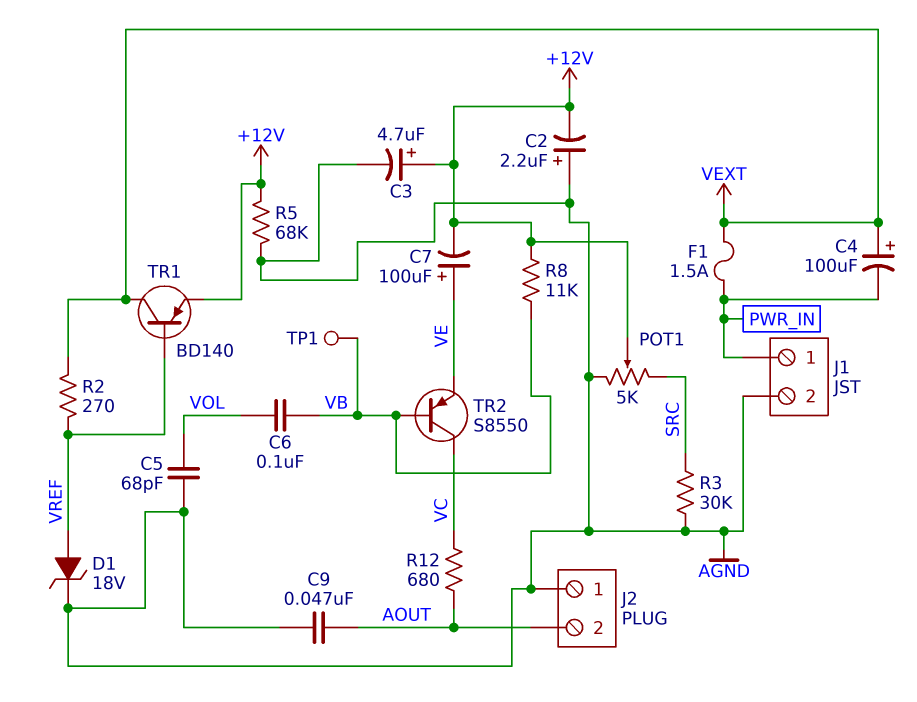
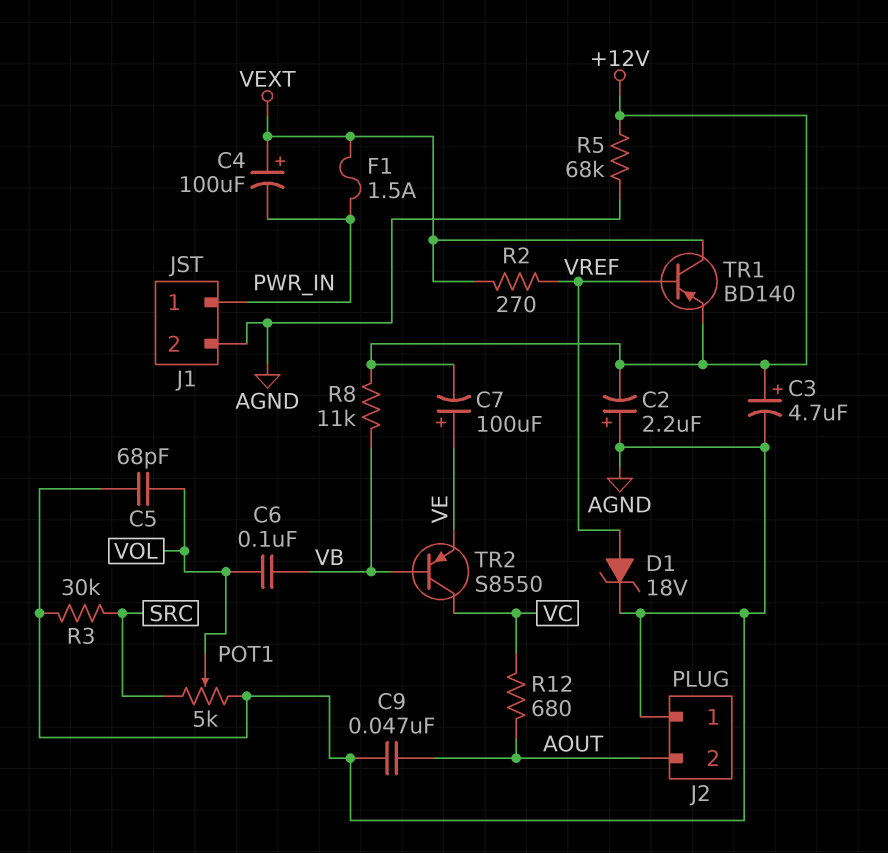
POT1: 5k (AGND, SRC, wiper +12V) -> 5k (AGND, SRC, wiper VOL)
TP1: test point (VB) -> none

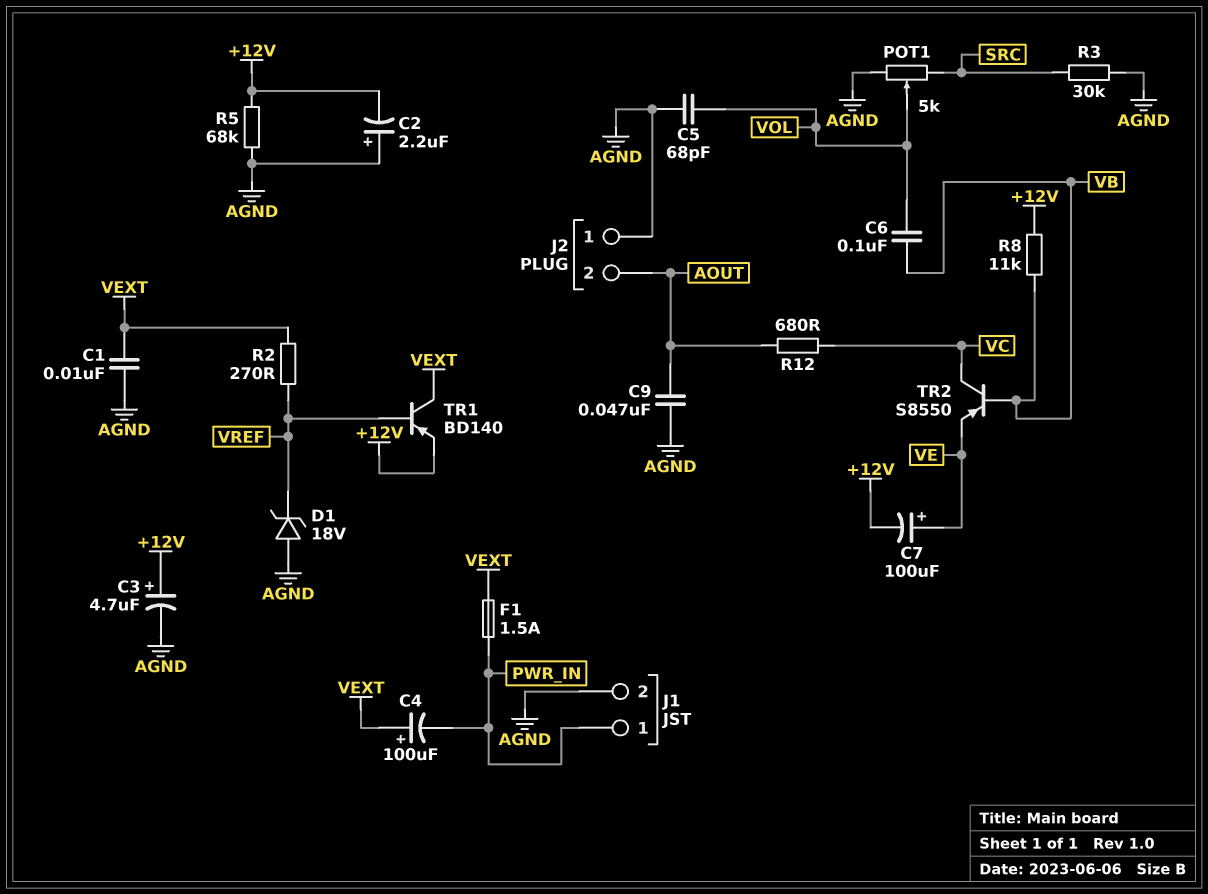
C1: none -> 10nF (AGND, VEXT)
D1: zener 18V (A VREF, K AGND) -> zener 18V (A AGND, K VREF)

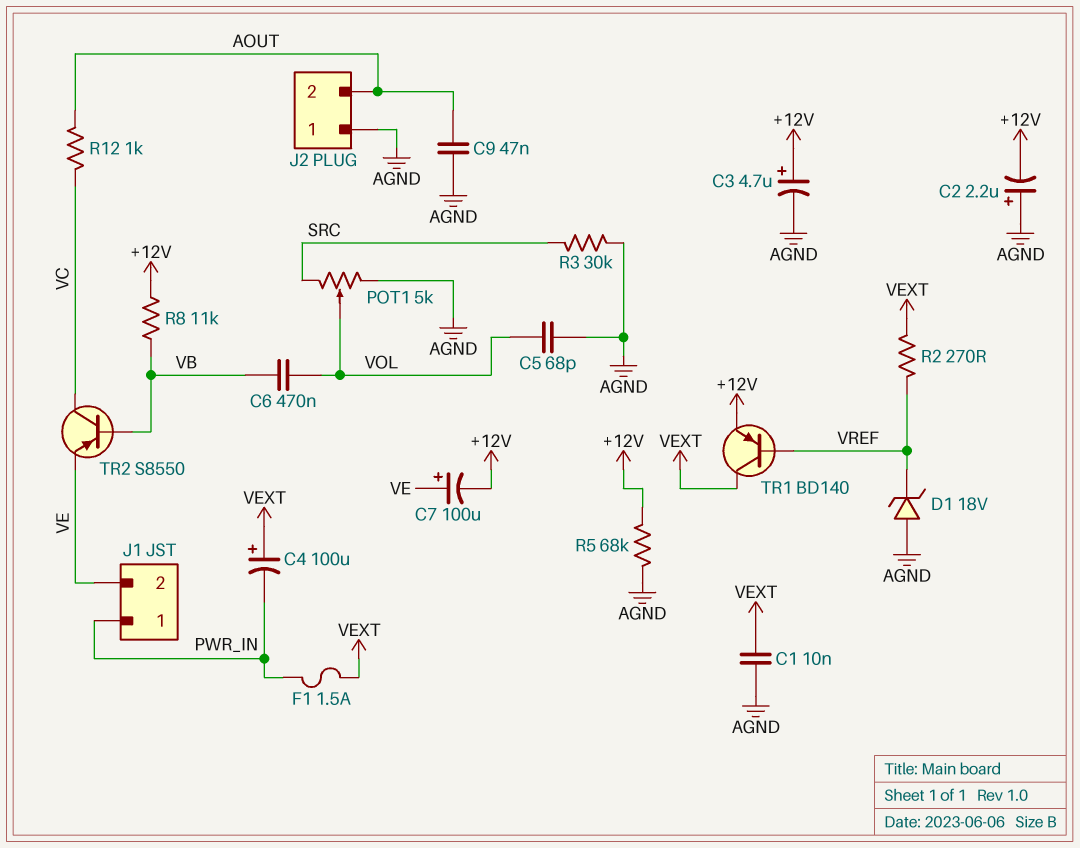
C6: 100nF (VB, VOL) -> 470nF (VB, VOL)
J1 pin 2: AGND -> VE
R12: 680 (AOUT, VC) -> 1k (AOUT, VC)

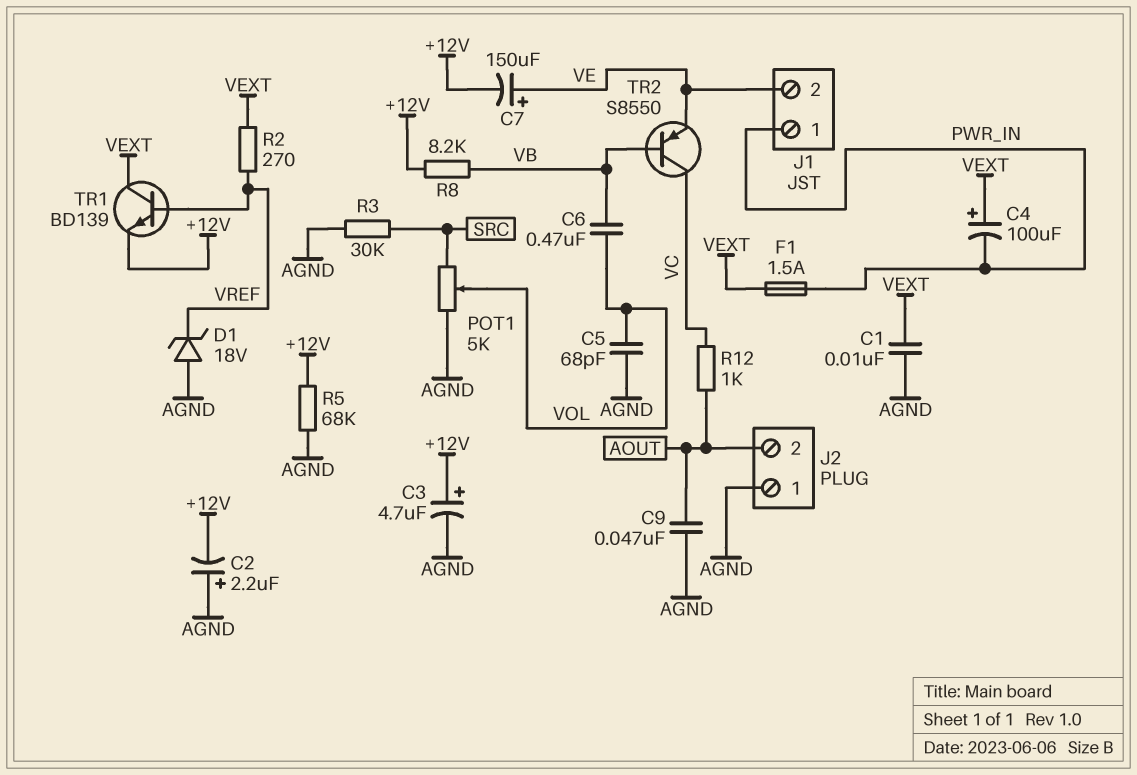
C7: 100uF (plus VE, minus +12V) -> 150uF (plus VE, minus +12V)
R8: 11k (+12V, VB) -> 8.2k (+12V, VB)
TR1: PNP BD140 (B VREF, C VEXT, E +12V) -> NPN BD139 (B VREF, C VEXT, E +12V)

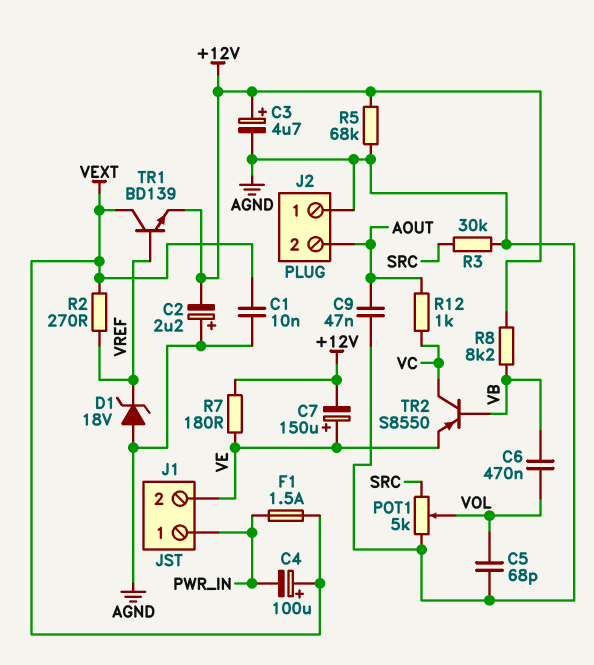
R7: none -> 180 (+12V, VE)

